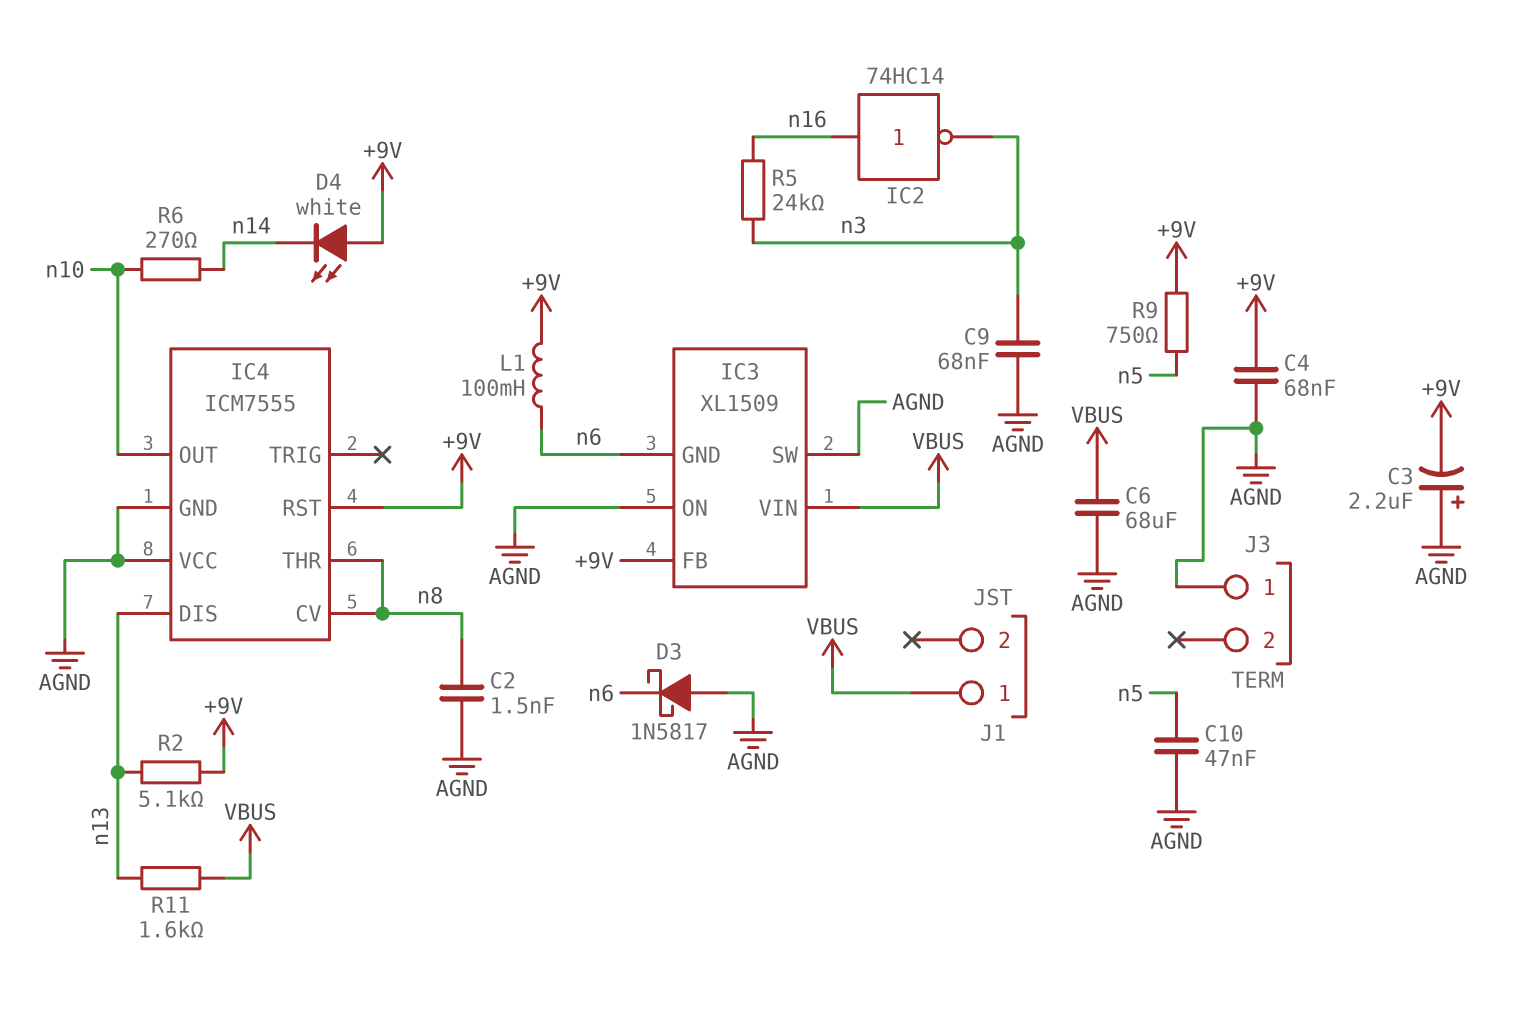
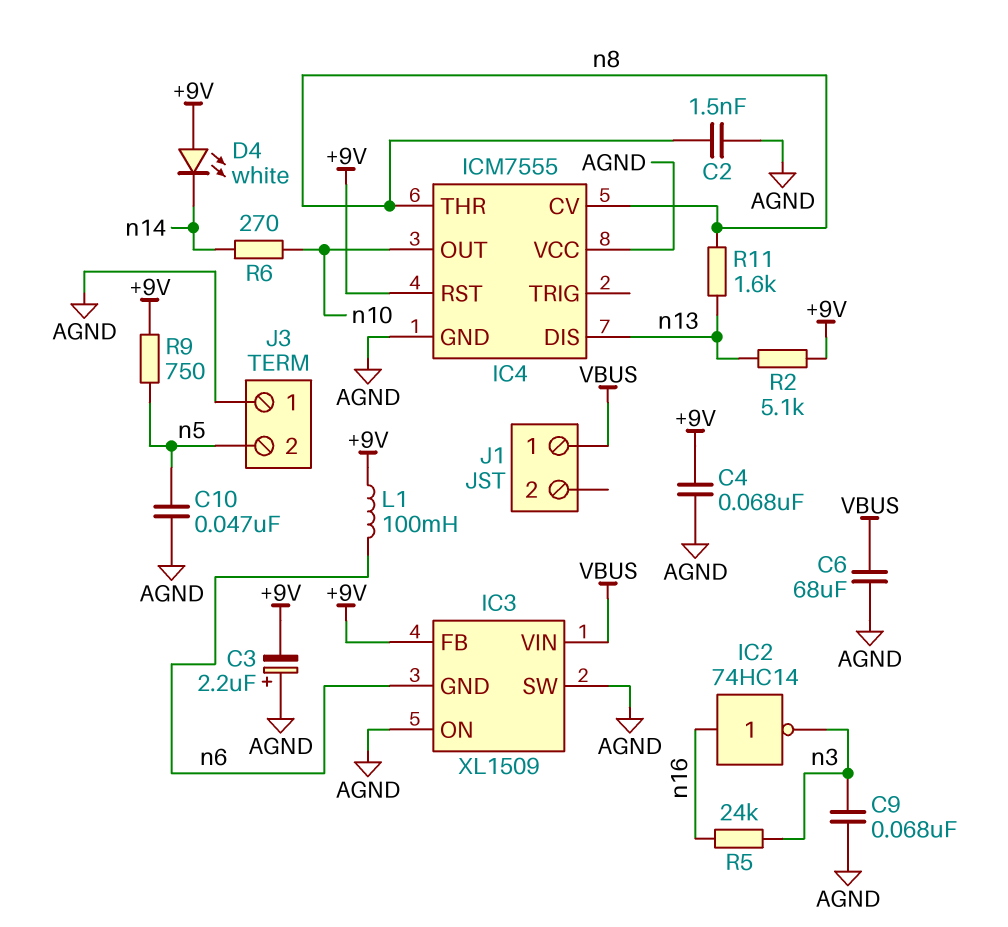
D3: schottky 1N5817 (A AGND, K n6) -> none
J3 pin 2: none -> n5
R11: 1.6k (VBUS, n13) -> 1.6k (n8, n13)

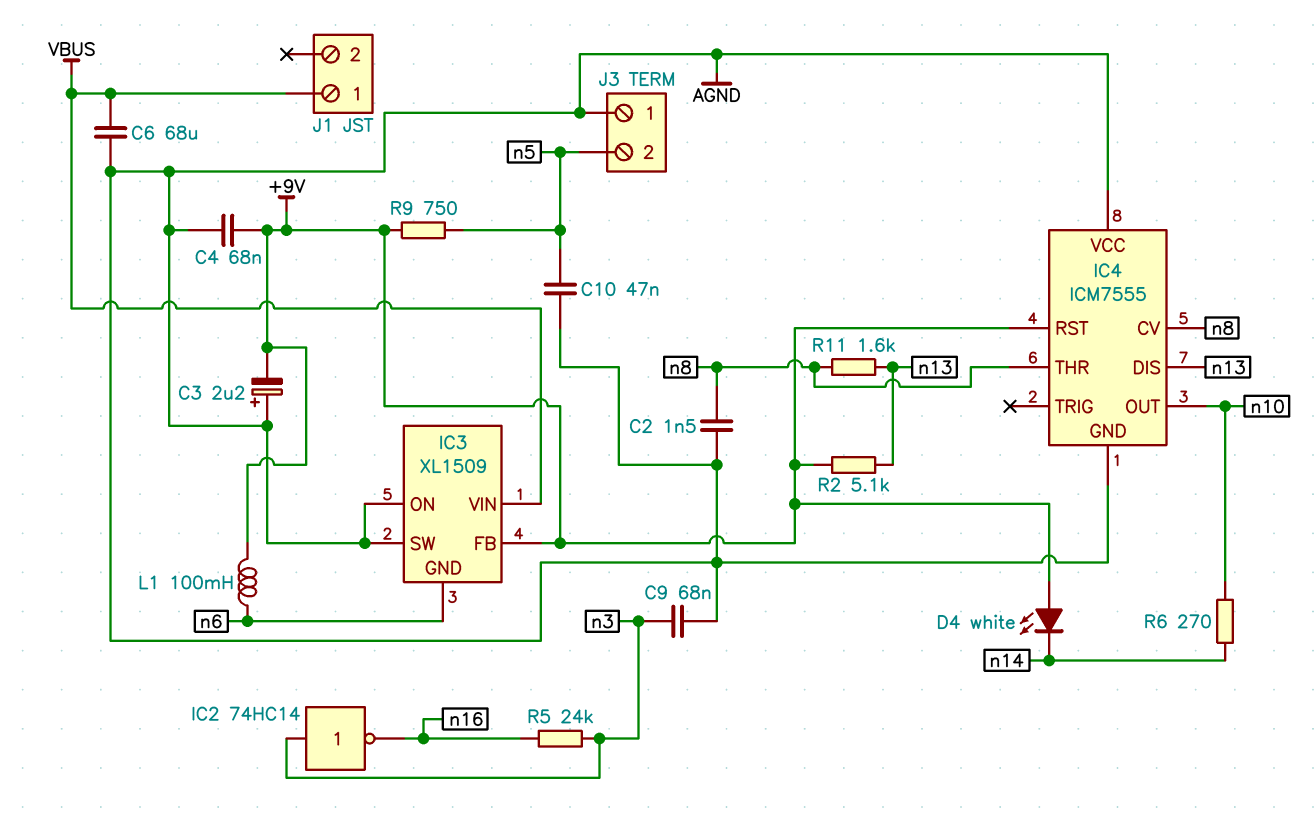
IC2: NOT 74HC14 (in n16, out n3) -> NOT 74HC14 (in n3, out n16)

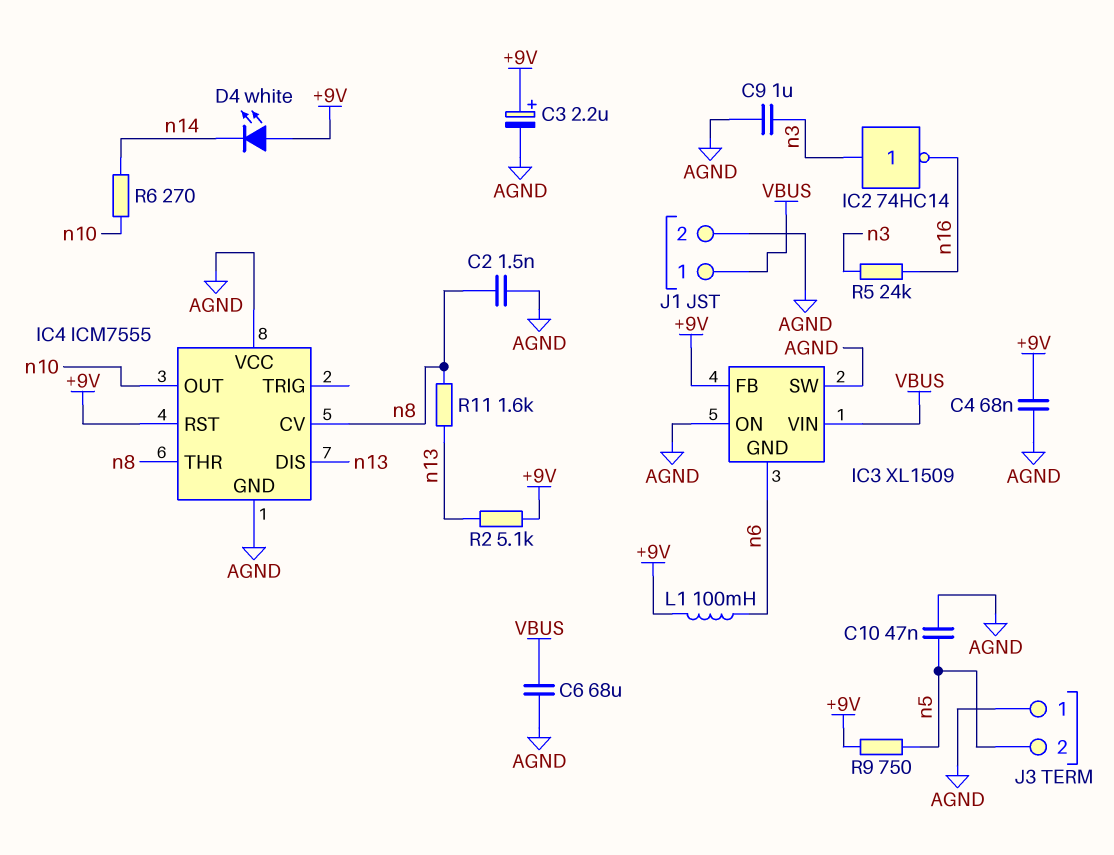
C3: 2.2uF (plus AGND, minus +9V) -> 2.2uF (plus +9V, minus AGND)
C9: 68nF (AGND, n3) -> 1uF (AGND, n3)
J1 pin 2: none -> AGND

